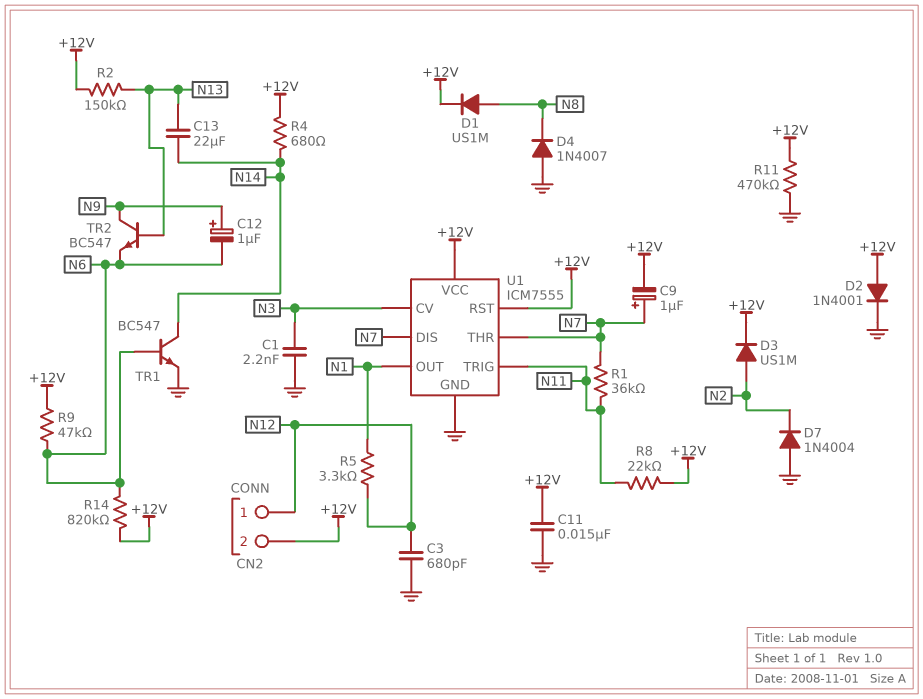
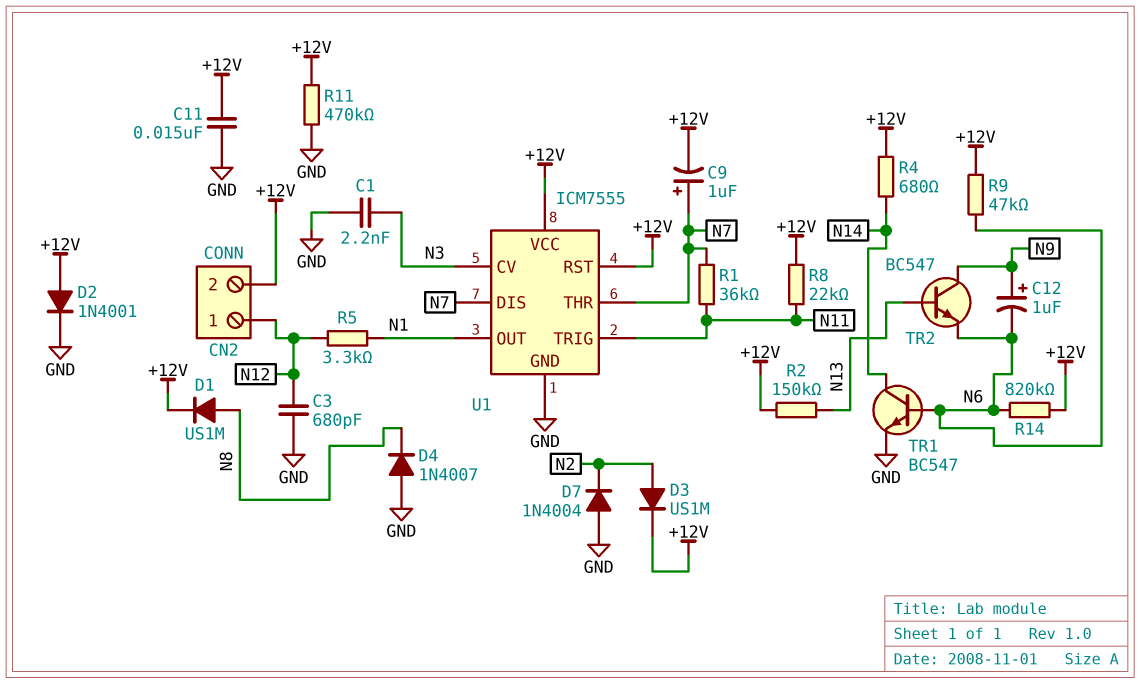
C13: 22uF (N13, N14) -> none

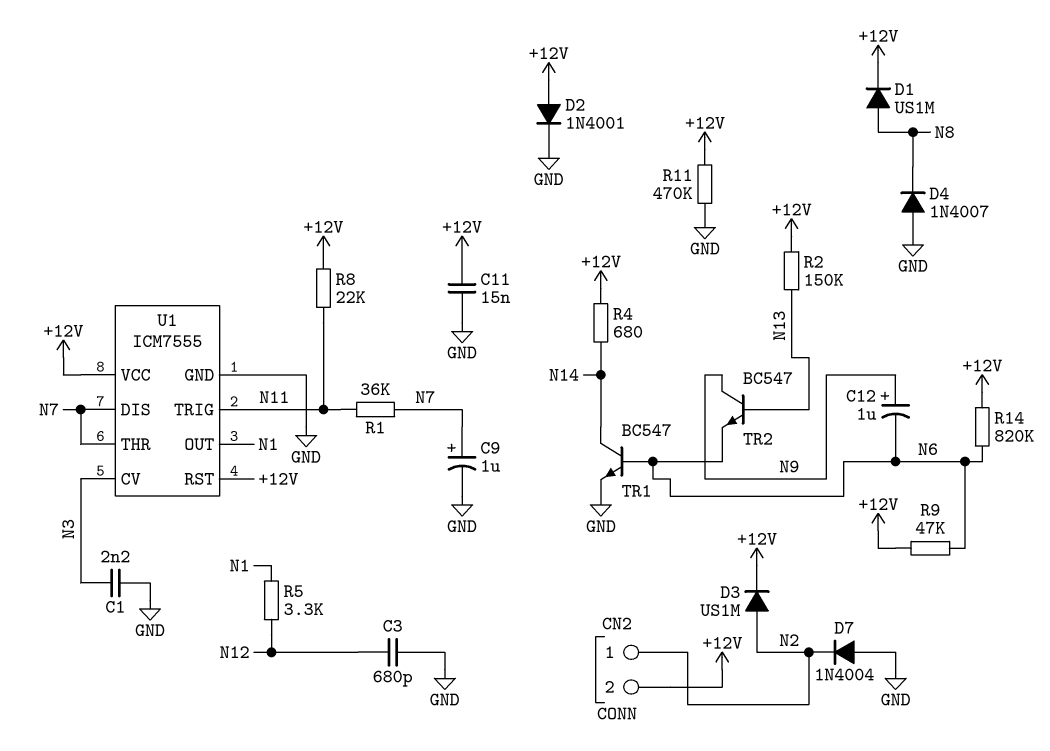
C9: 1uF (plus N7, minus +12V) -> 1uF (plus N7, minus GND)
CN2 pin 1: N12 -> N2

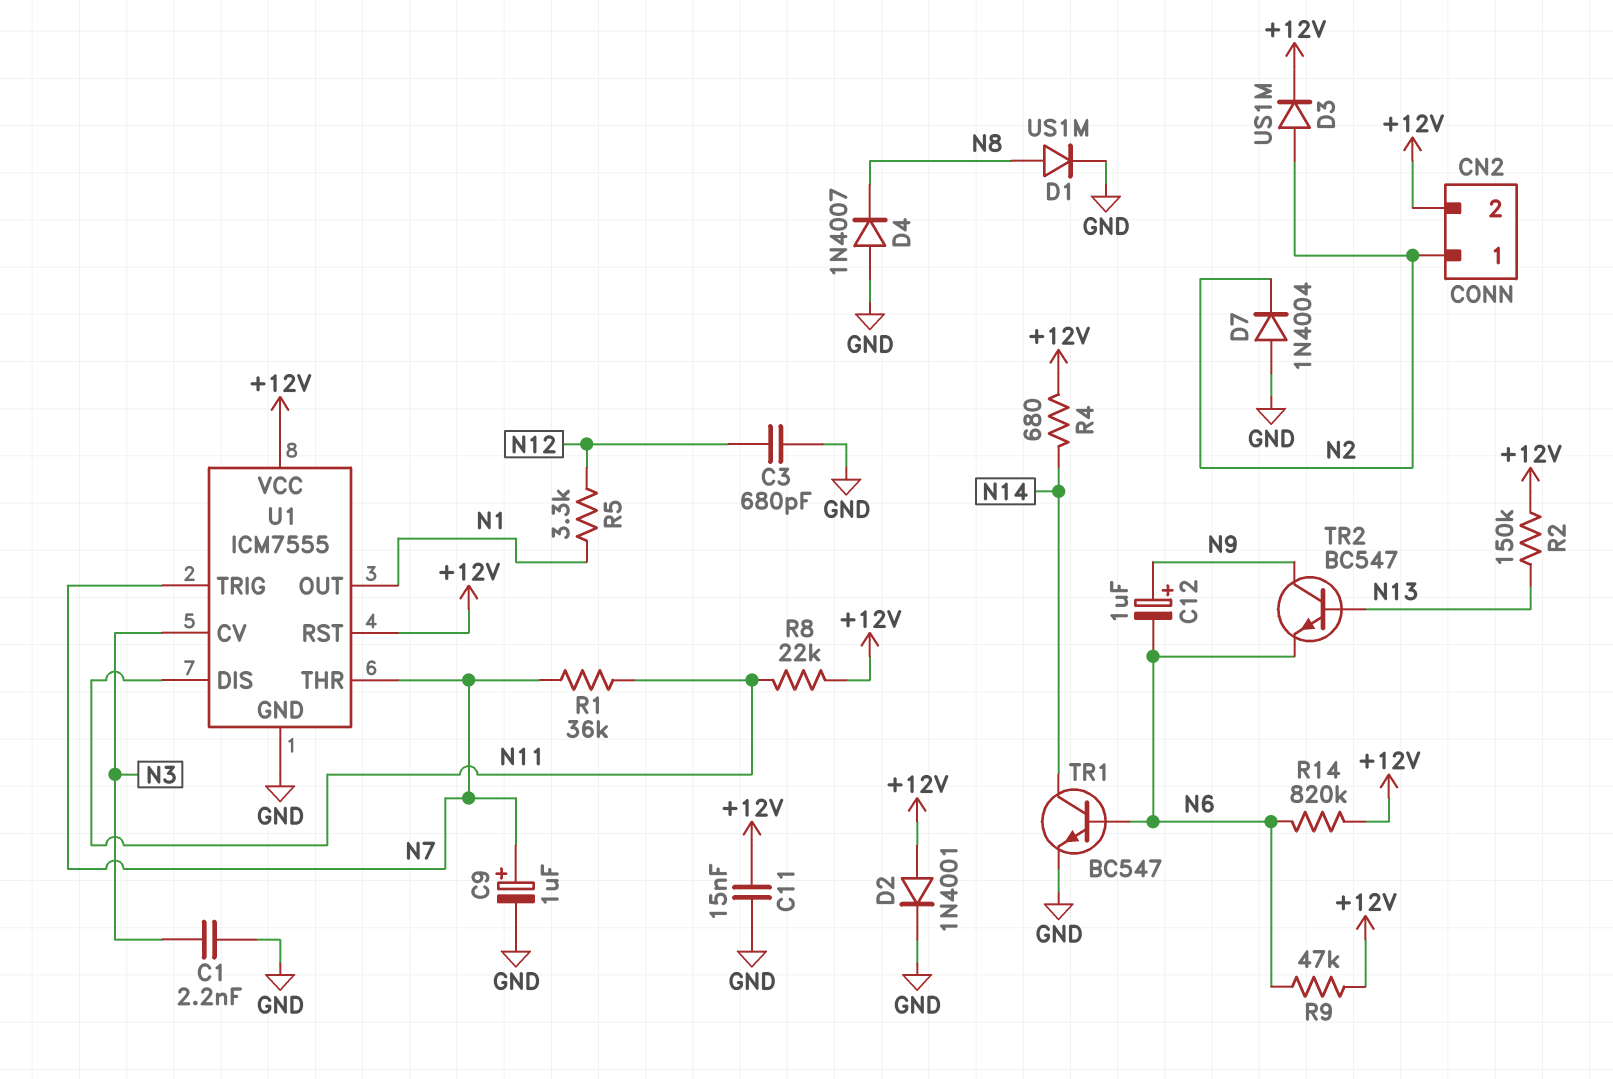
D1: diode US1M (A N8, K +12V) -> diode US1M (A N8, K GND)
R11: 470k (+12V, GND) -> none
U1 pin DIS: N7 -> N11
U1 pin TRIG: N11 -> N7

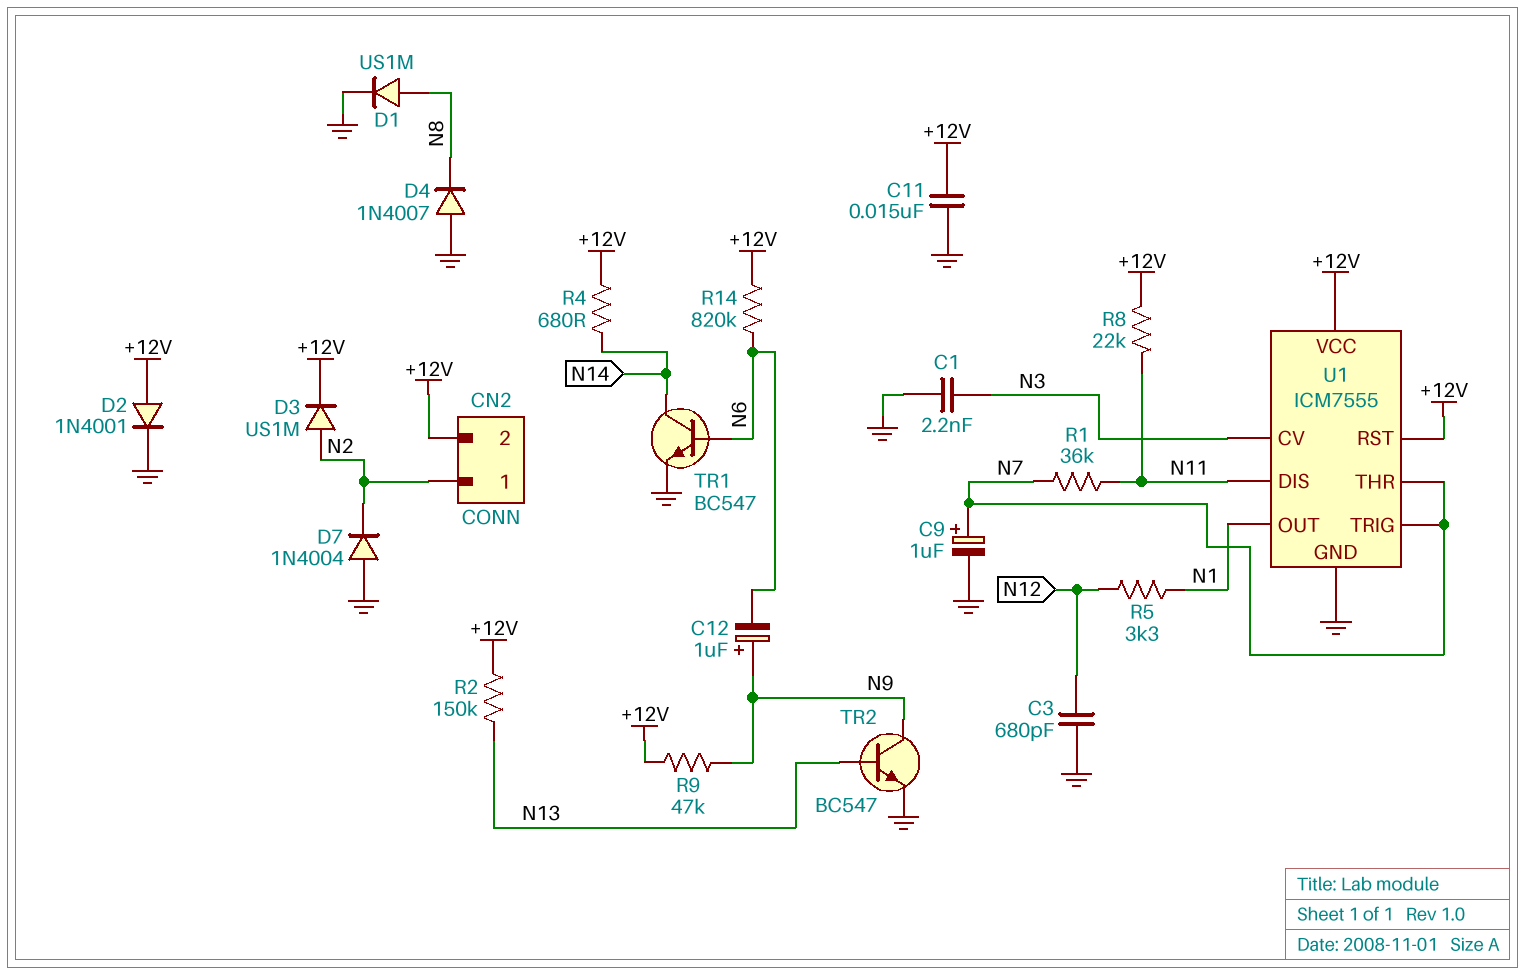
R9: 47k (+12V, N6) -> 47k (+12V, N9)
TR2: NPN BC547 (B N13, C N9, E N6) -> NPN BC547 (B N13, C N9, E GND)

